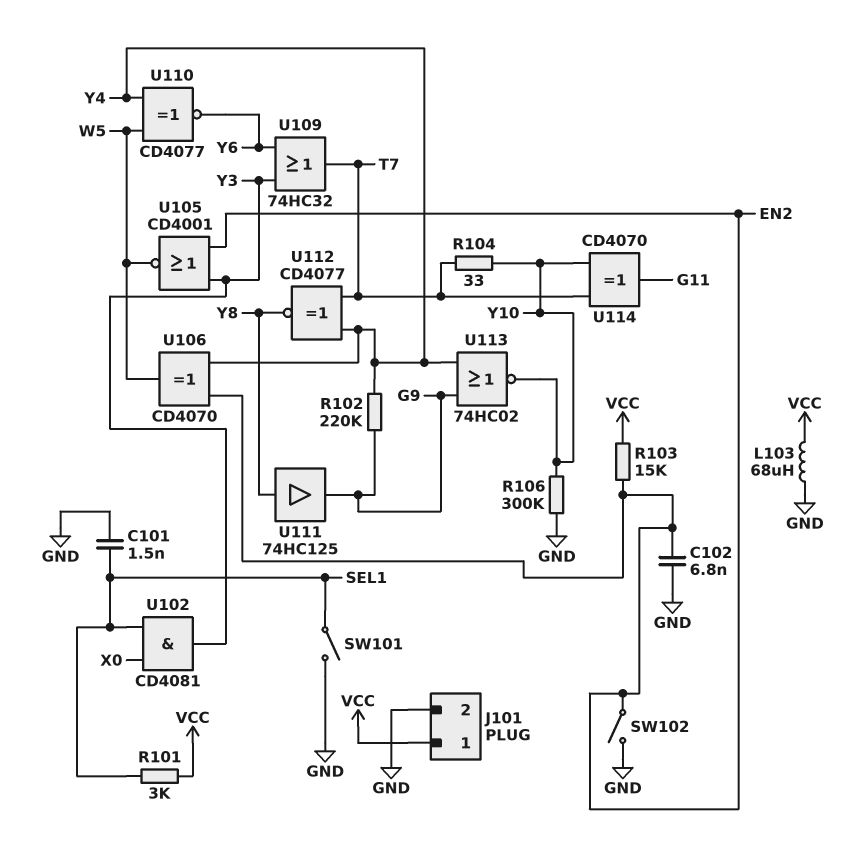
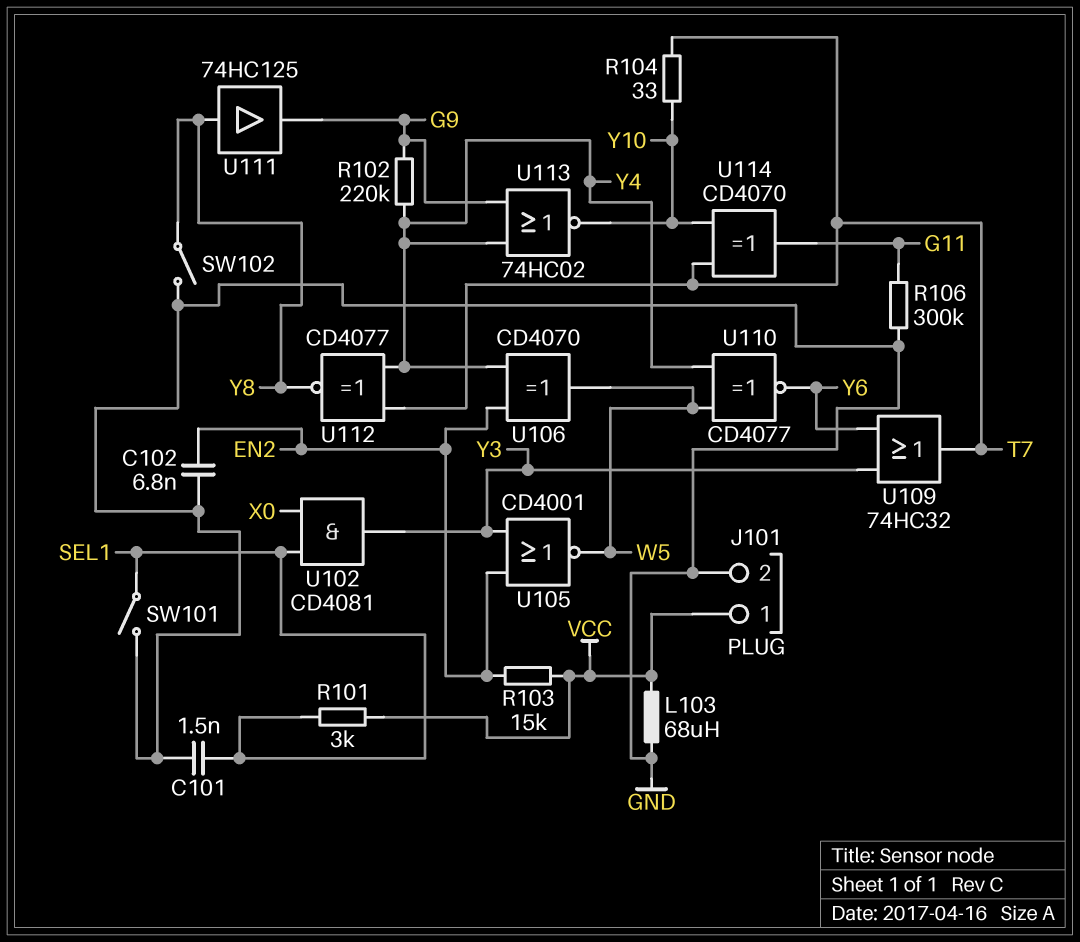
R106: 300k (GND, Y10) -> 300k (G11, GND)
SW102: switch (EN2, GND) -> switch (GND, Y8)

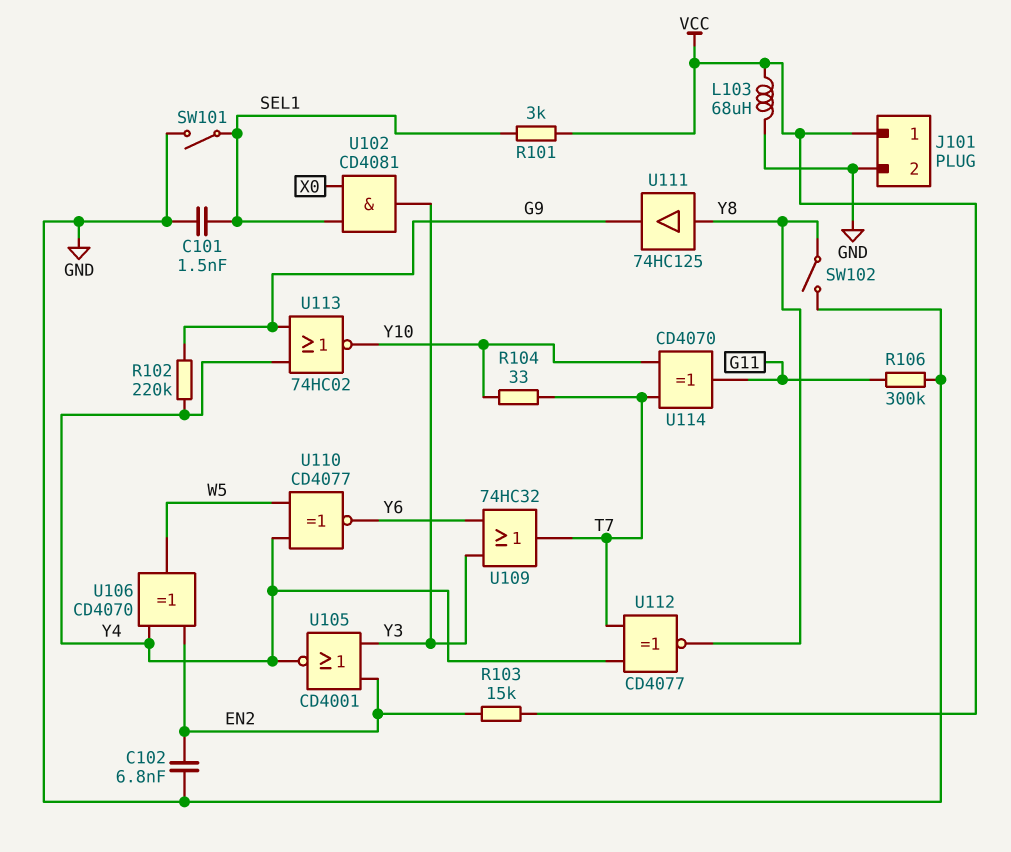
U105: NOR CD4001 (in EN2, in Y3, out W5) -> NOR CD4001 (in EN2, in Y3, out Y4)

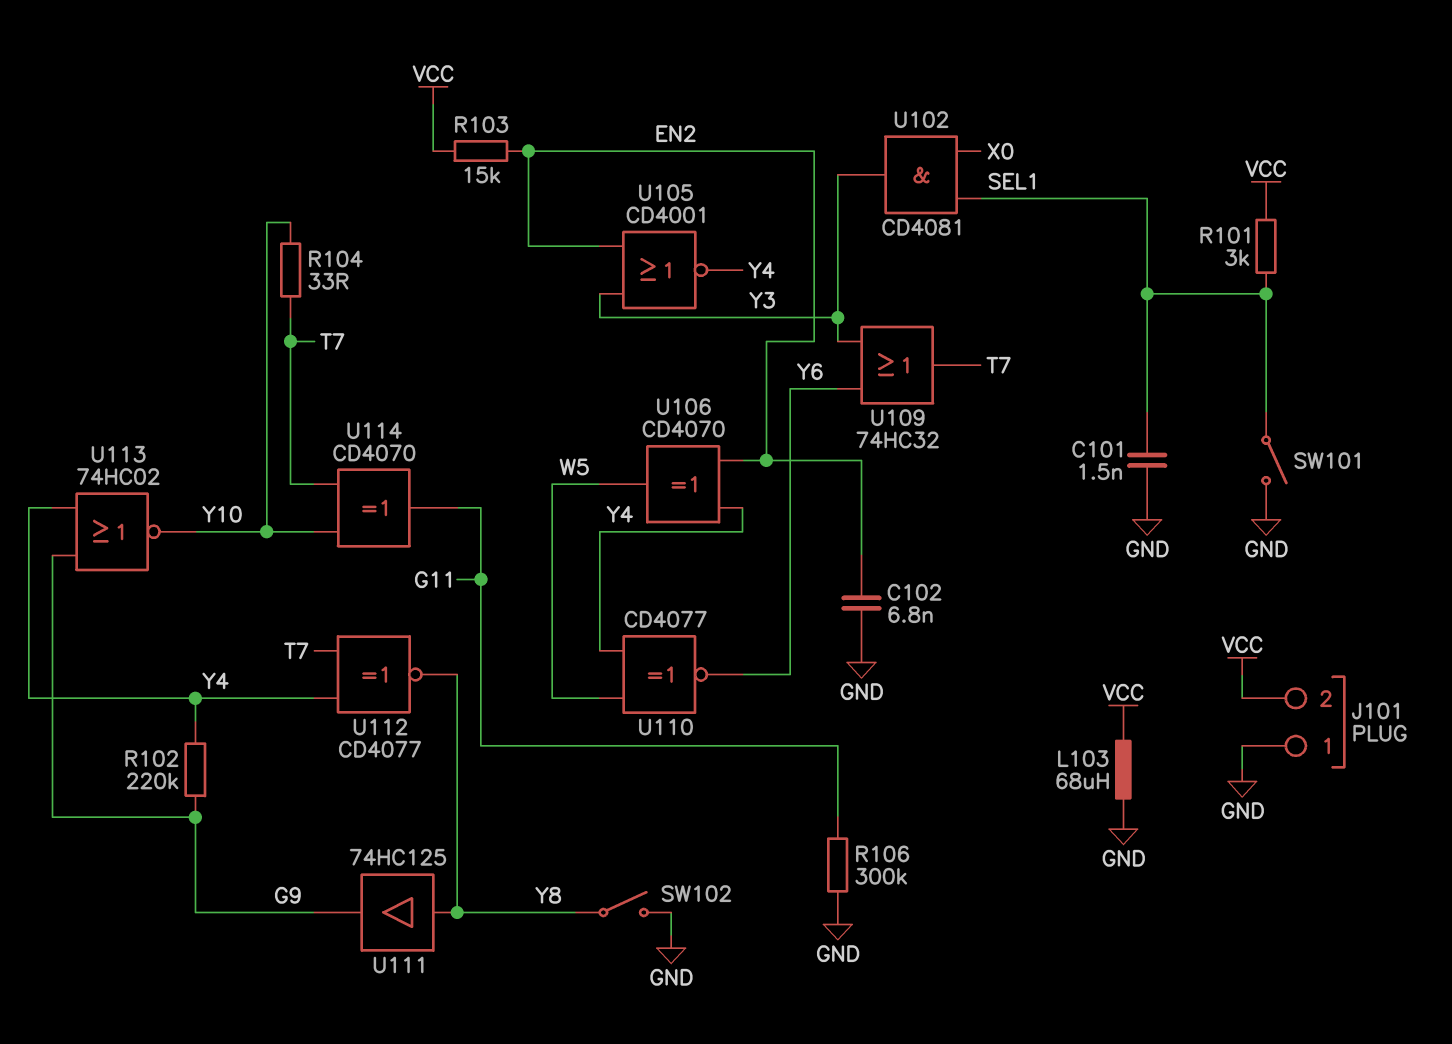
J101 pin 1: VCC -> GND
J101 pin 2: GND -> VCC

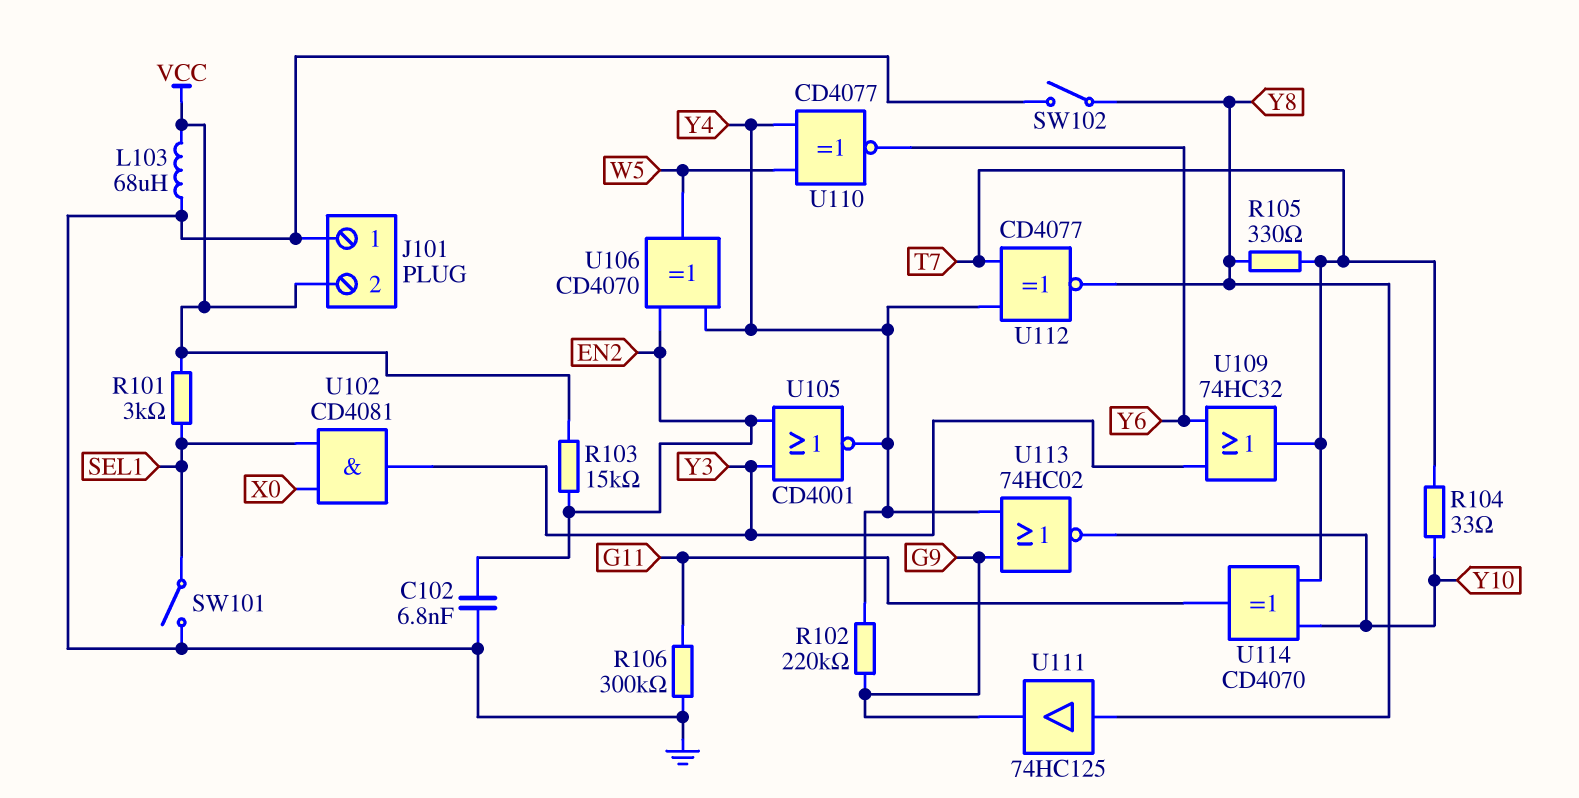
C101: 1.5nF (GND, SEL1) -> none
R105: none -> 330 (T7, Y8)

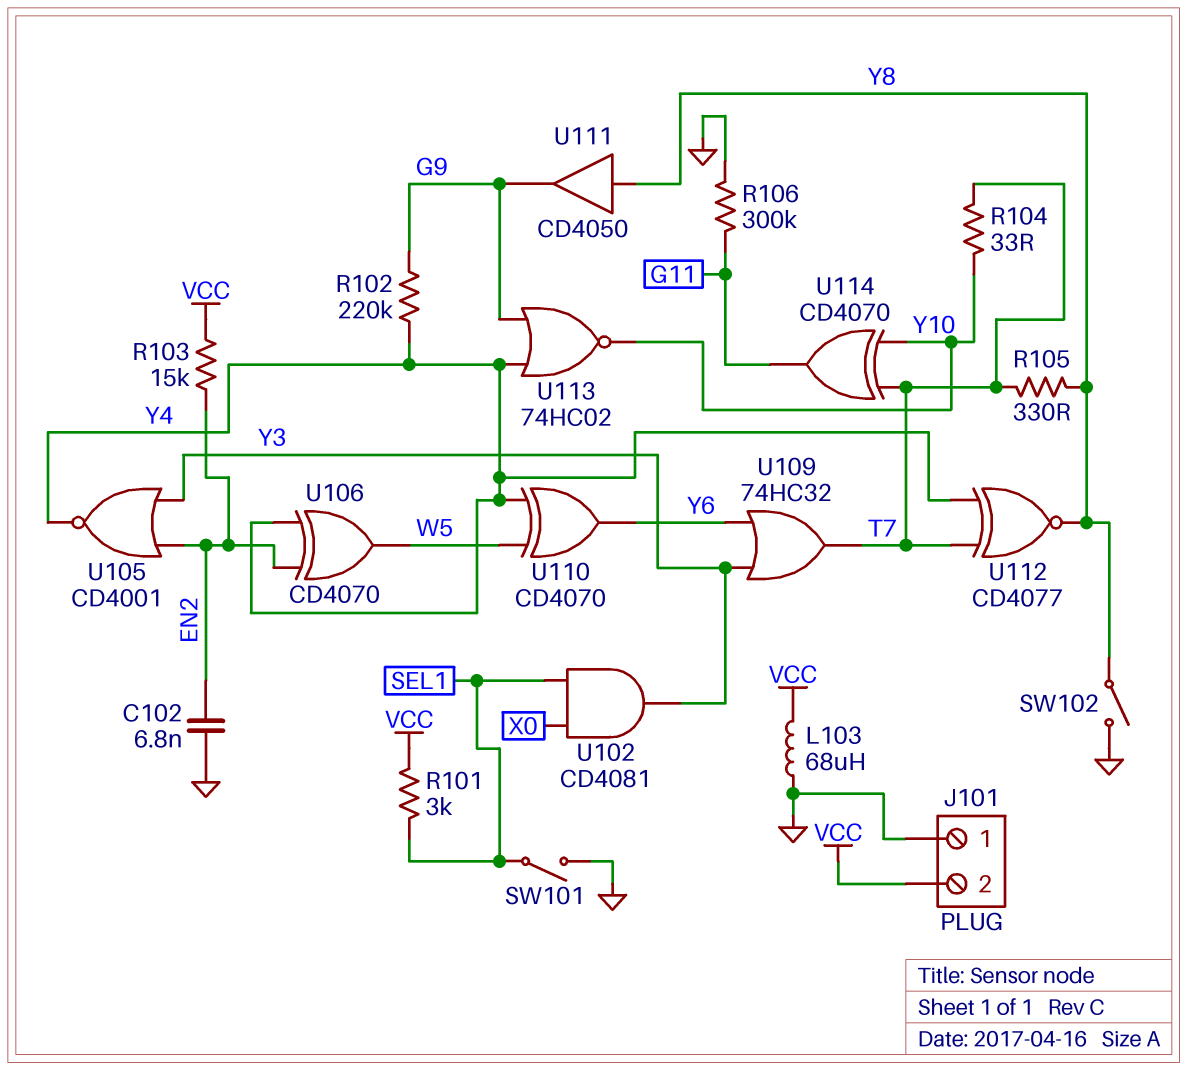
U110: XNOR CD4077 (in W5, in Y4, out Y6) -> XOR CD4070 (in W5, in Y4, out Y6)
U111: buffer 74HC125 (in Y8, out G9) -> buffer CD4050 (in Y8, out G9)

